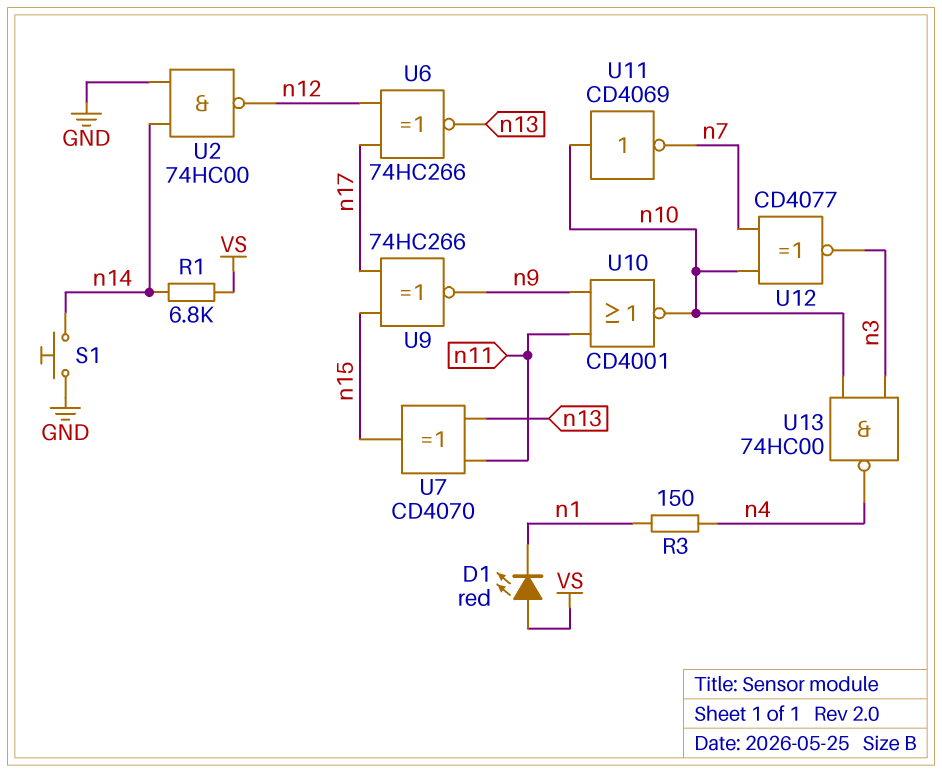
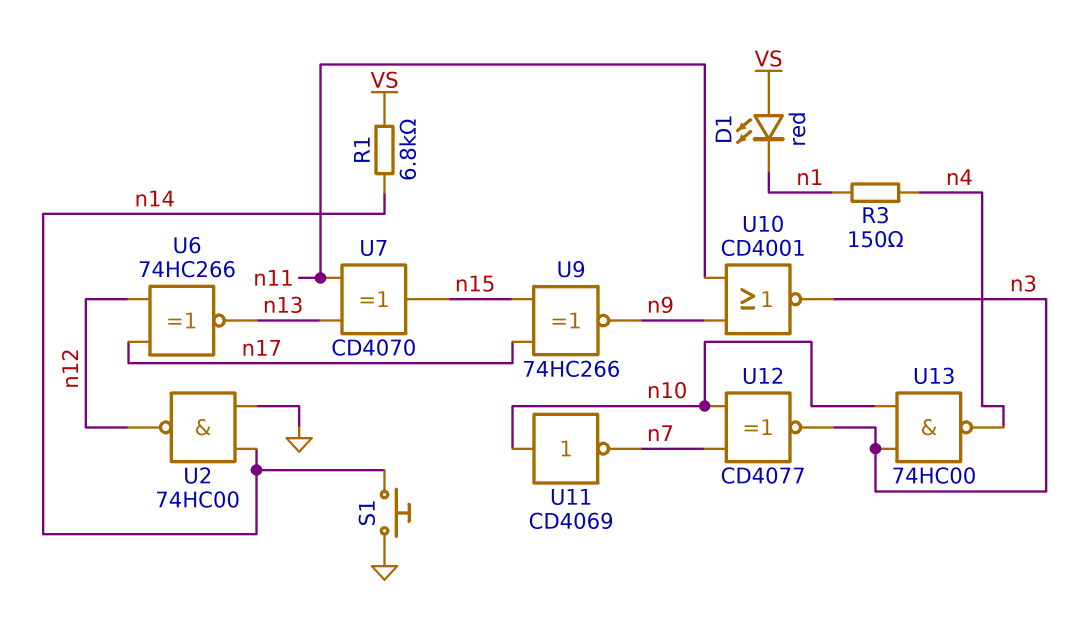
U10: NOR CD4001 (in n9, in n11, out n10) -> NOR CD4001 (in n9, in n11, out n3)

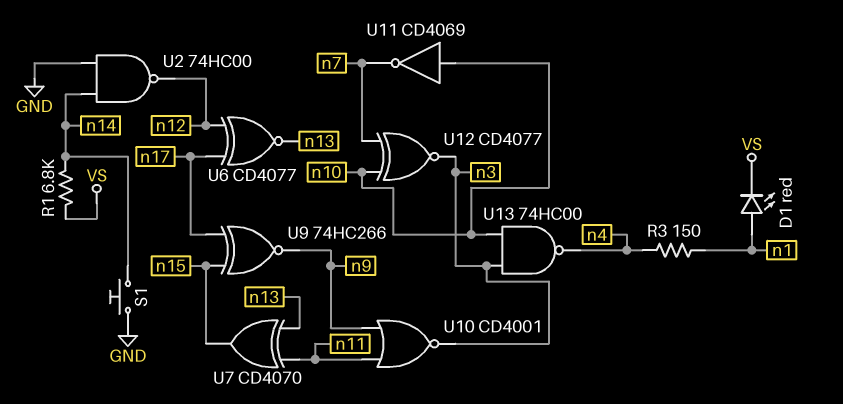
D1: LED red (A VS, K n1) -> LED red (A n1, K VS)
U6: XNOR 74HC266 (in n12, in n17, out n13) -> XNOR CD4077 (in n12, in n17, out n13)

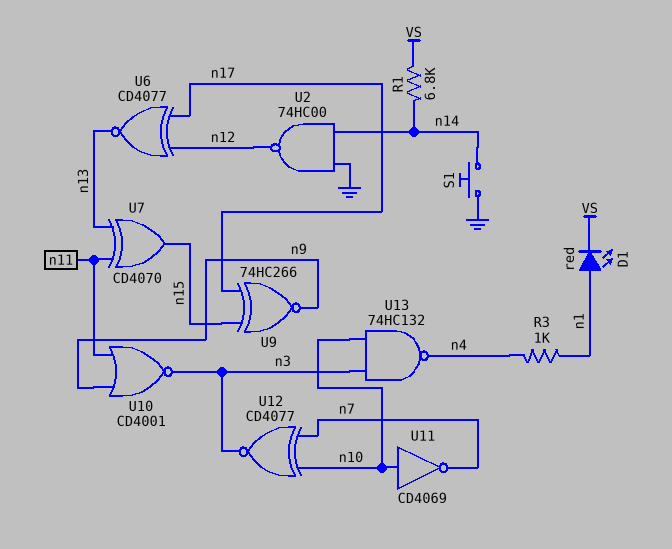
R3: 150 (n1, n4) -> 1k (n1, n4)
U13: NAND 74HC00 (in n3, in n10, out n4) -> NAND 74HC132 (in n3, in n10, out n4)

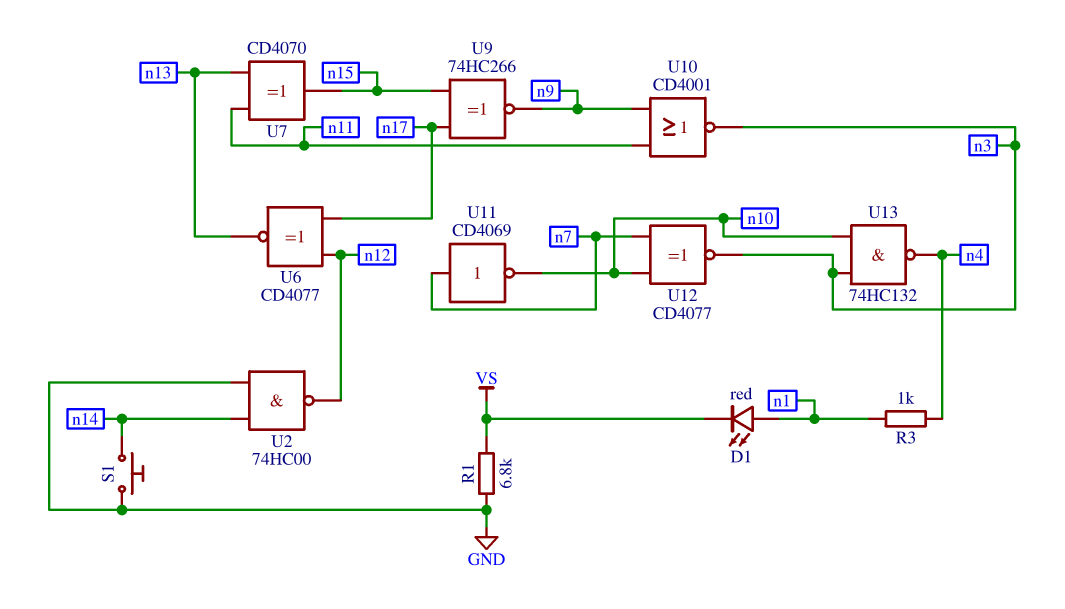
R1: 6.8k (VS, n14) -> 6.8k (GND, VS)
U11: NOT CD4069 (in n10, out n7) -> NOT CD4069 (in n7, out n10)

